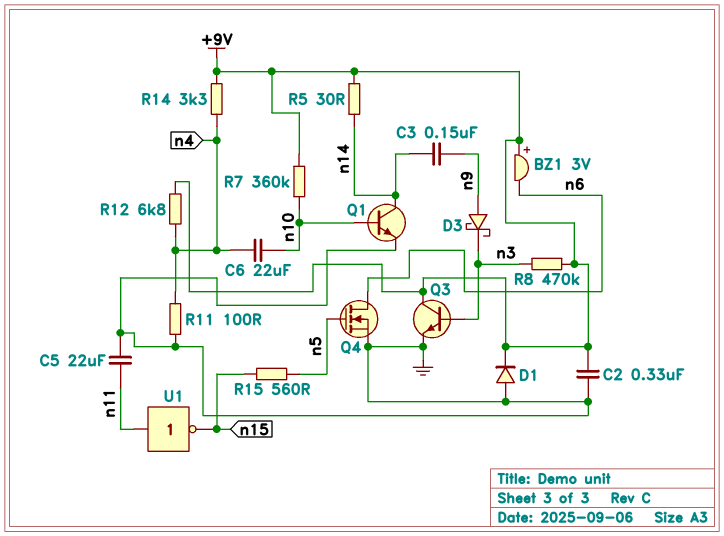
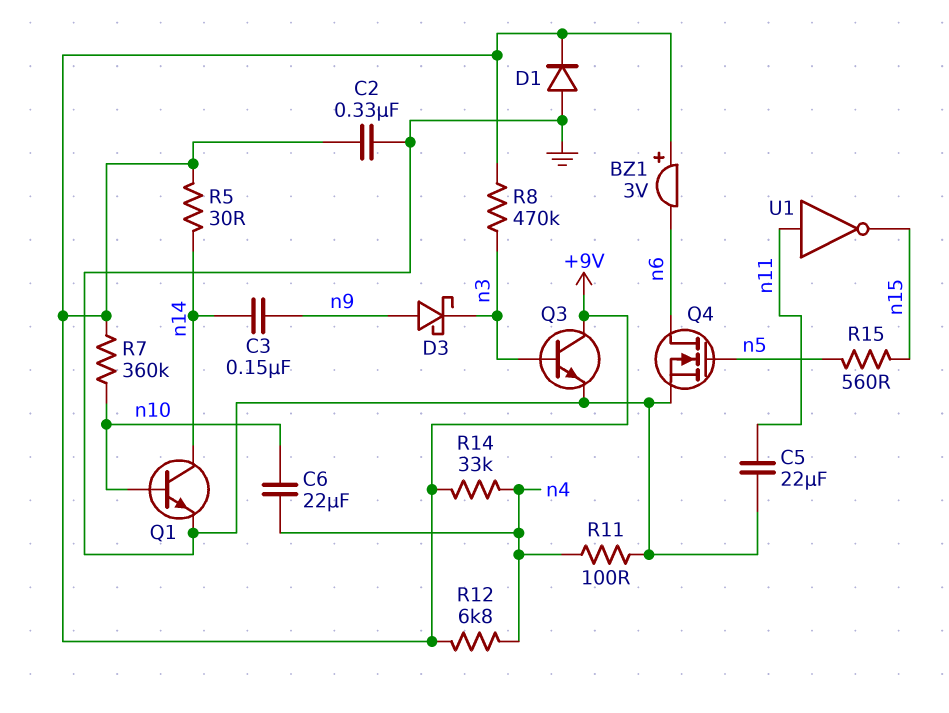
R14: 3.3k (+9V, n4) -> 33k (+9V, n4)

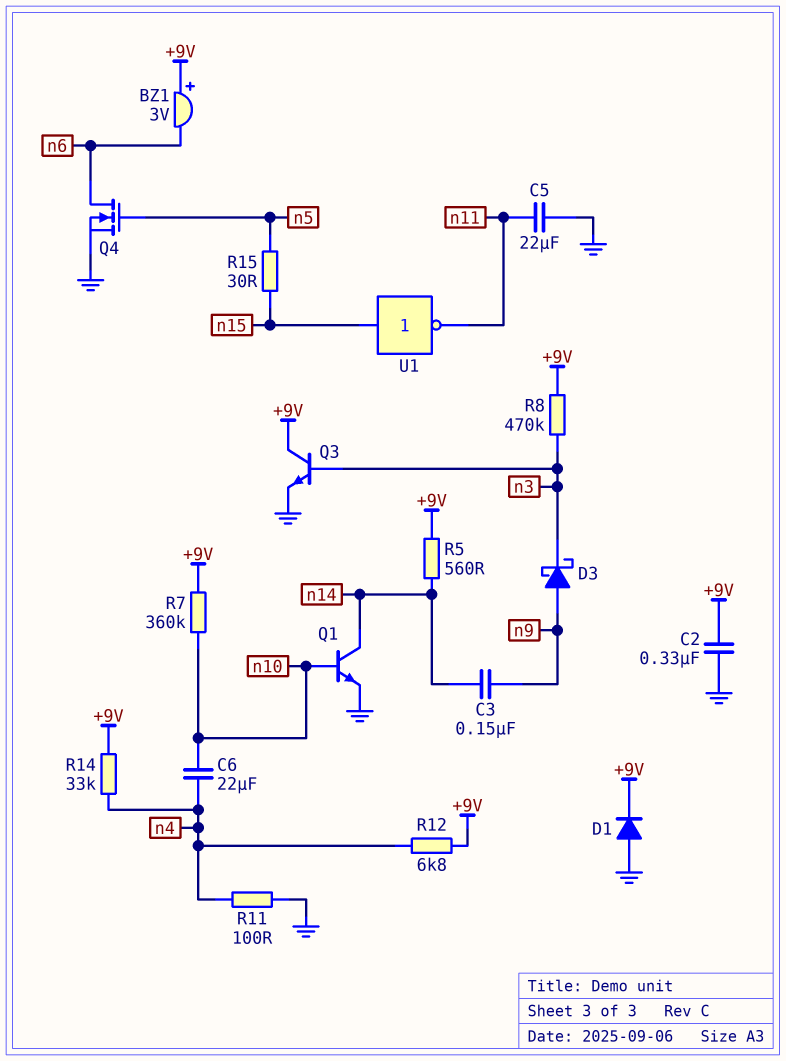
R5: 30 (+9V, n14) -> 560 (+9V, n14)
R15: 560 (n5, n15) -> 30 (n5, n15)
U1: NOT (in n11, out n15) -> NOT (in n15, out n11)

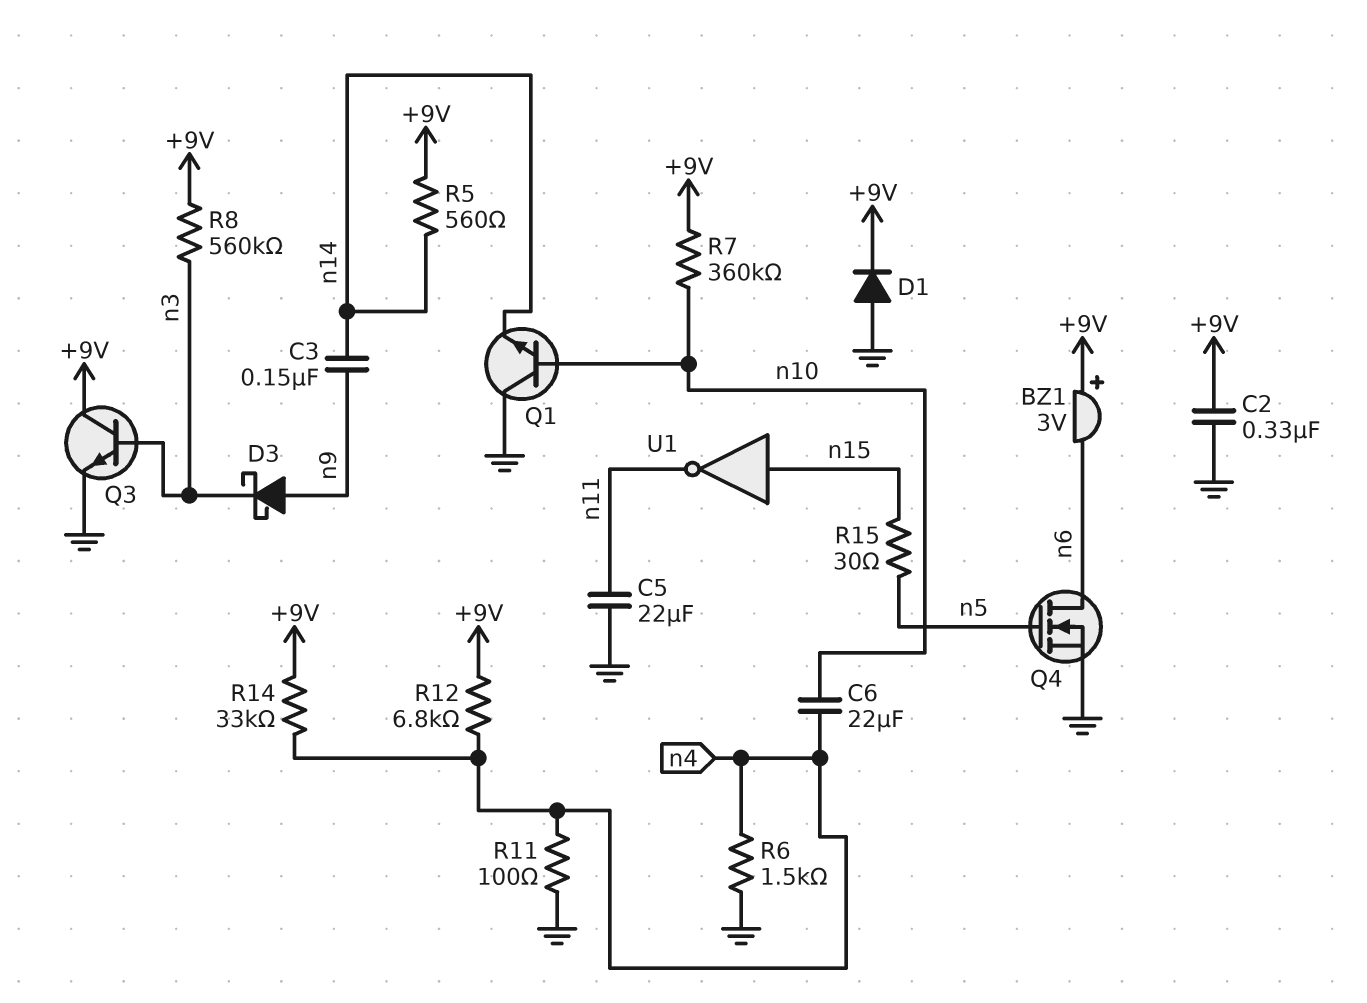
Q1: NPN (B n10, C n14, E GND) -> NPN (B n10, C GND, E n14)
R6: none -> 1.5k (GND, n4)
R8: 470k (+9V, n3) -> 560k (+9V, n3)

